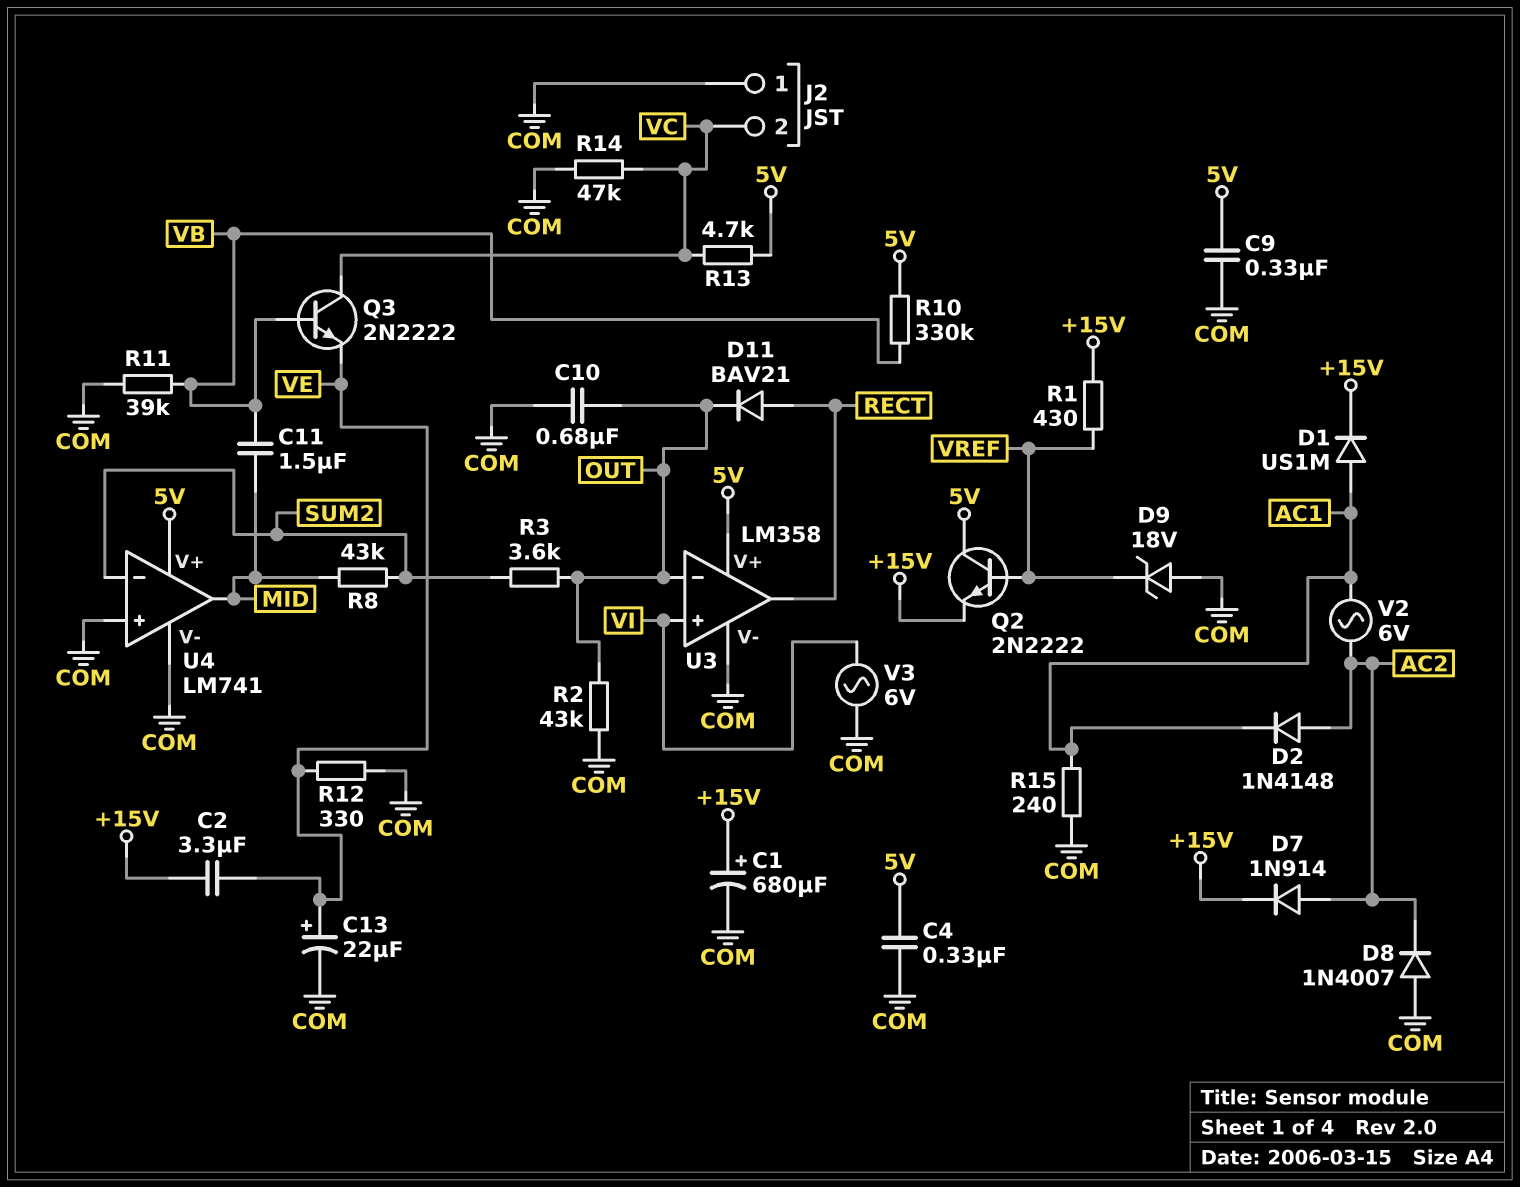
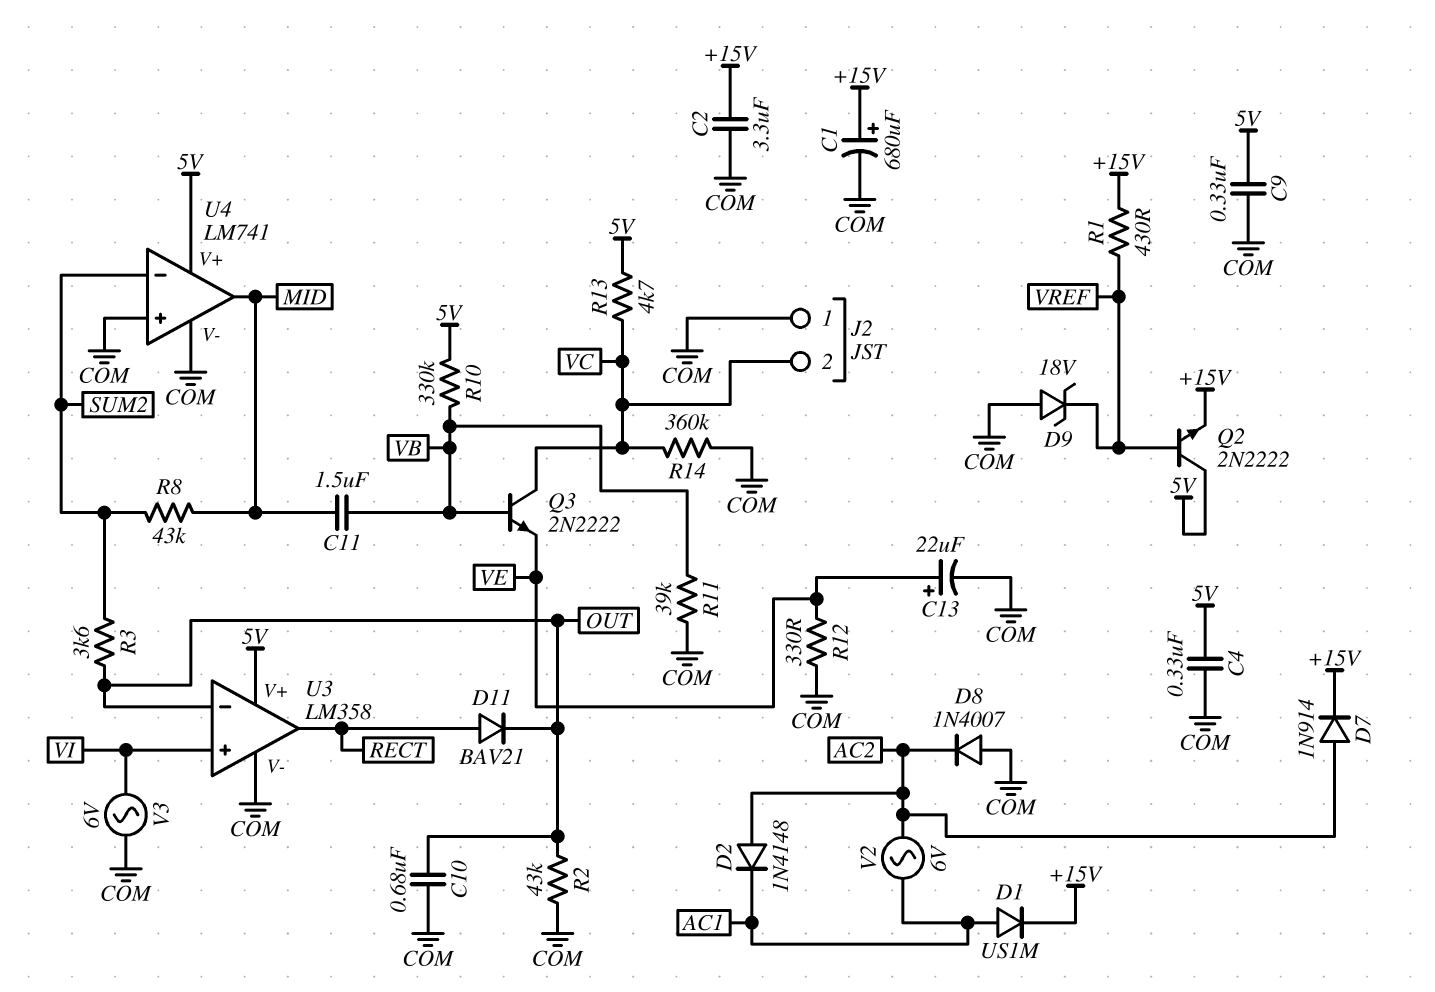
C2: 3.3uF (+15V, VE) -> 3.3uF (+15V, COM)
R14: 47k (COM, VC) -> 360k (COM, VC)
R15: 240 (AC1, COM) -> none

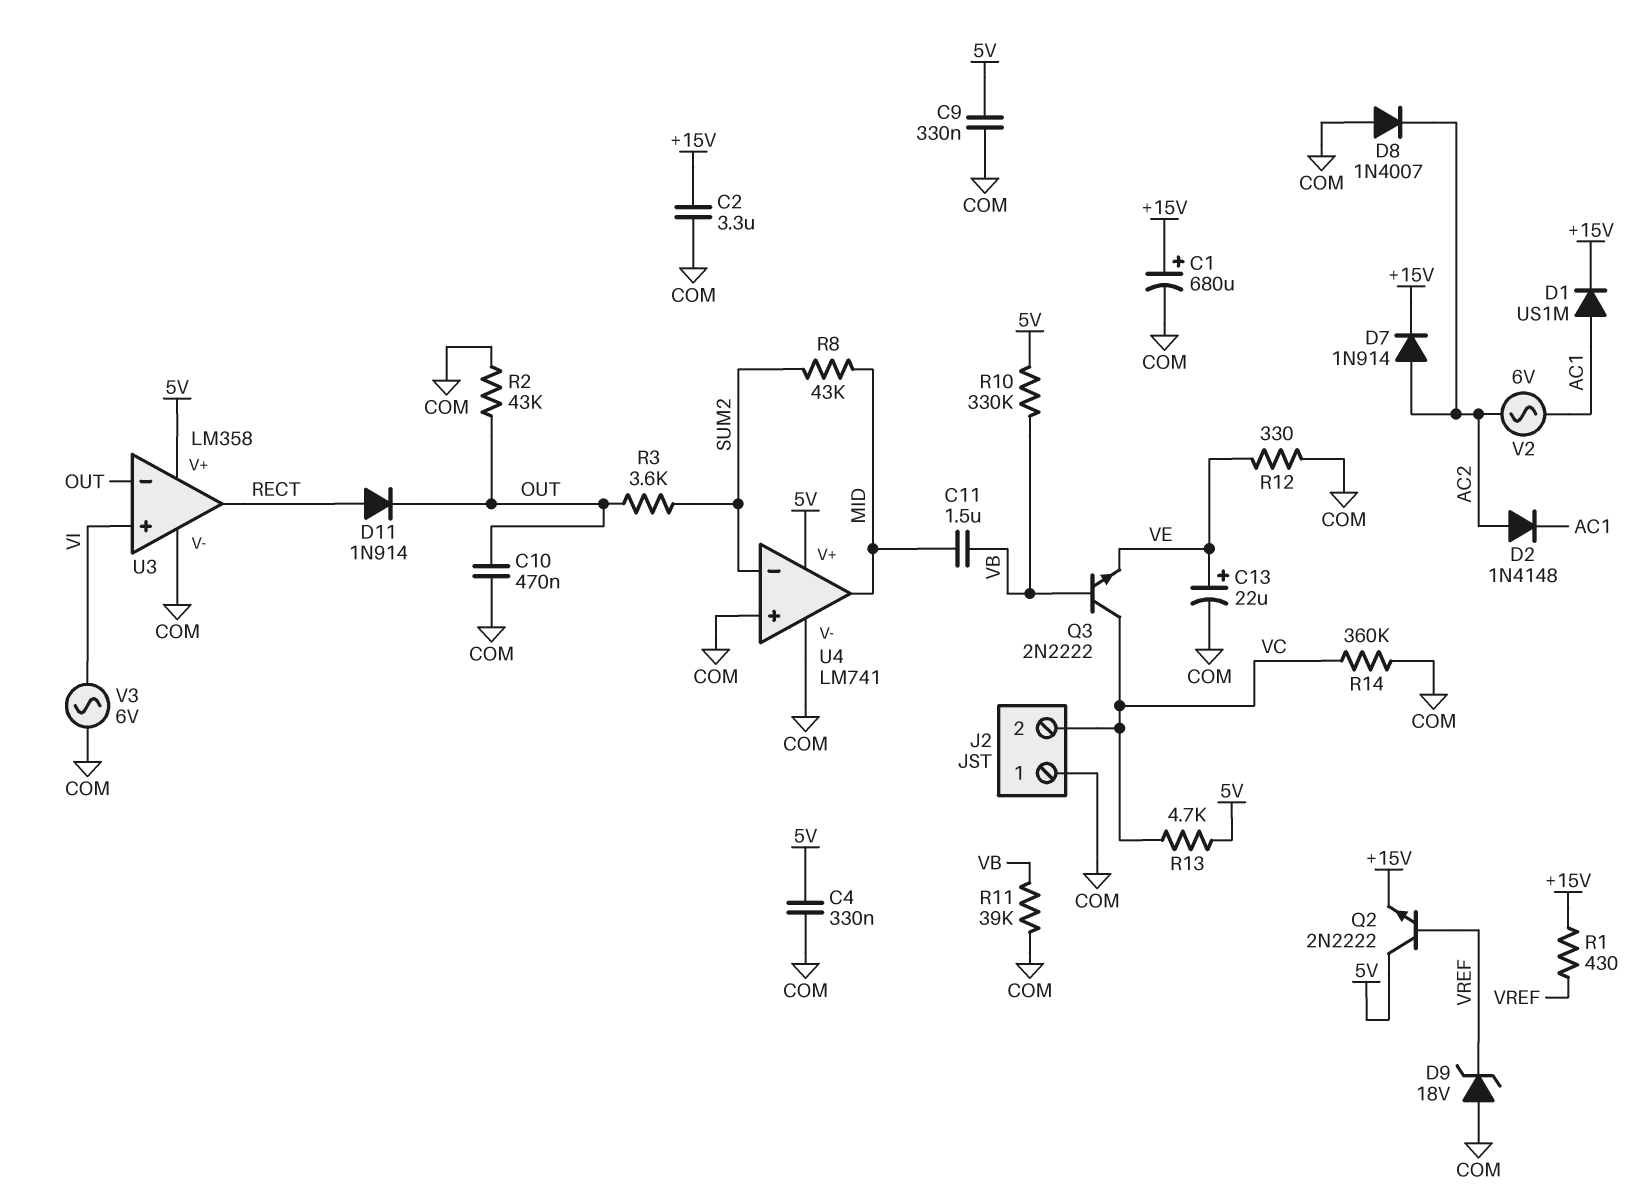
C10: 680nF (COM, OUT) -> 470nF (COM, OUT)
D11: diode BAV21 (A RECT, K OUT) -> diode 1N914 (A RECT, K OUT)

